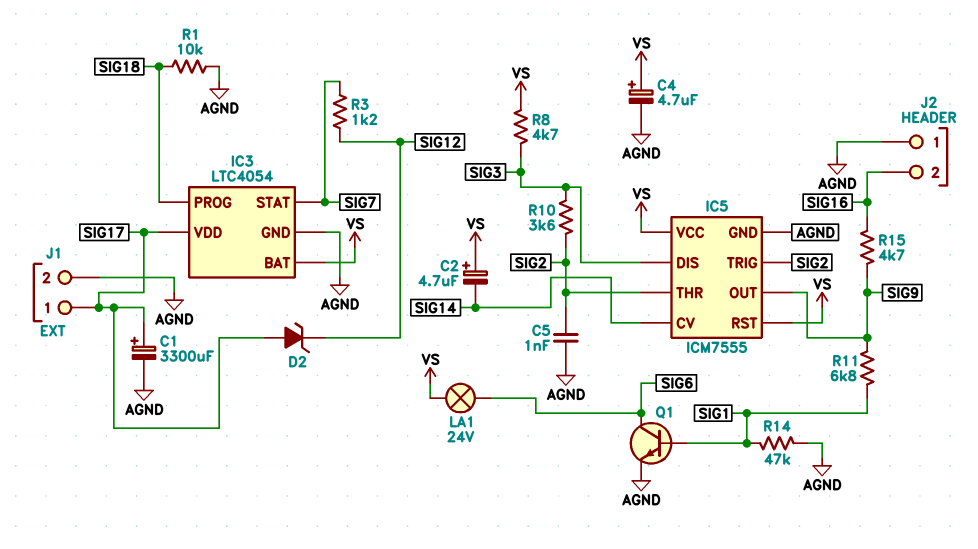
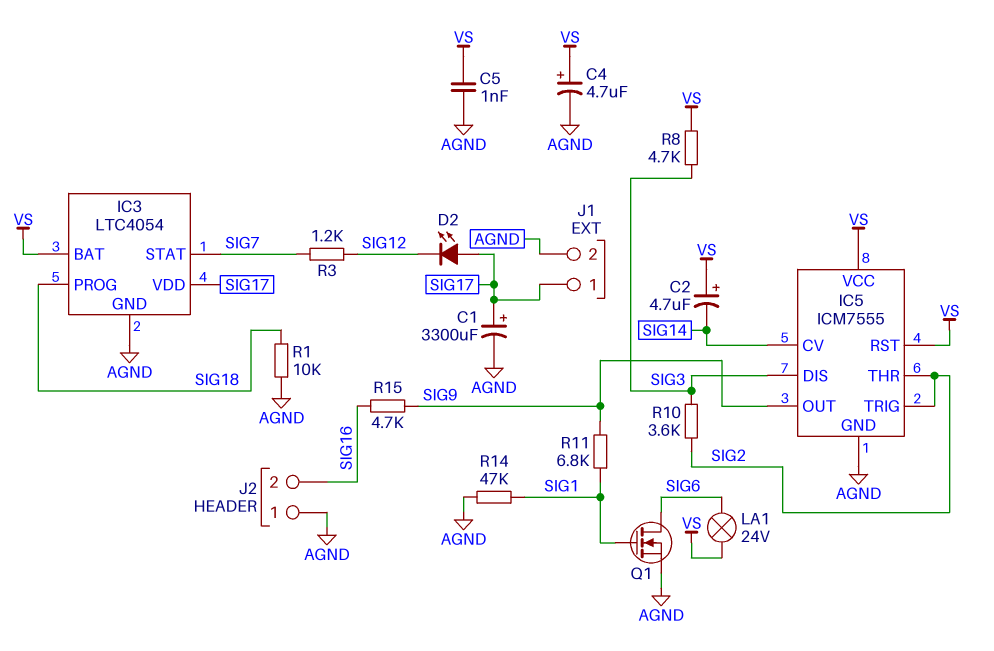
C5: 1nF (AGND, SIG2) -> 1nF (AGND, VS)
D2: zener (A SIG17, K SIG12) -> LED (A SIG17, K SIG12)
Q1: NPN (B SIG1, C SIG6, E AGND) -> NMOS (G SIG1, D SIG6, S AGND)

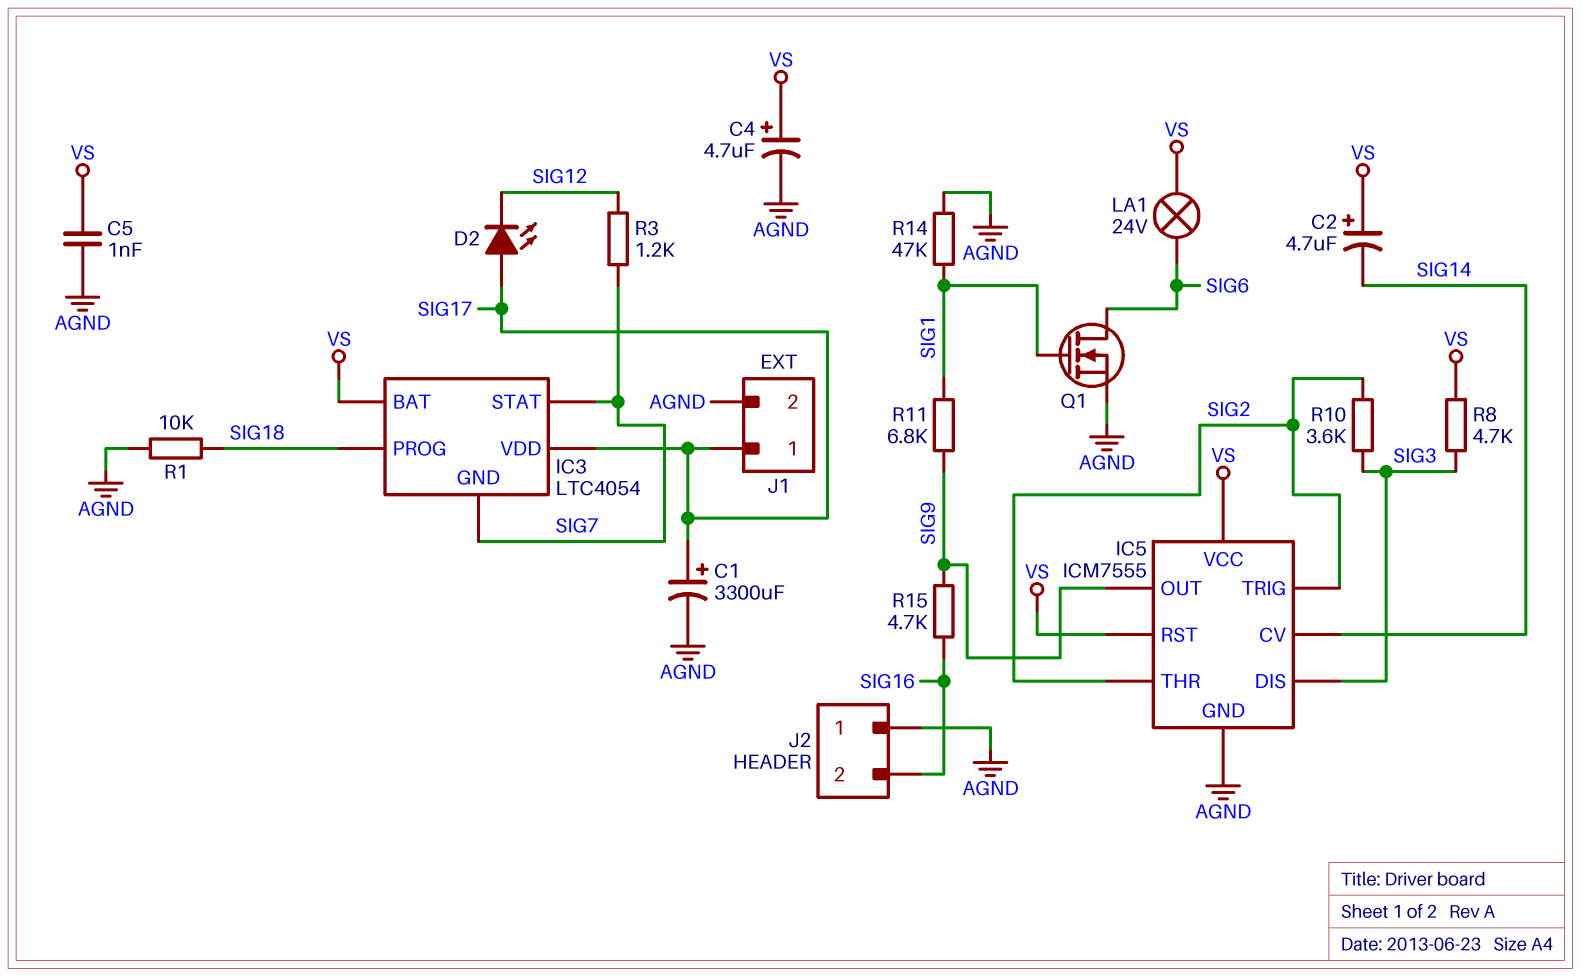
IC3 pin GND: AGND -> SIG7

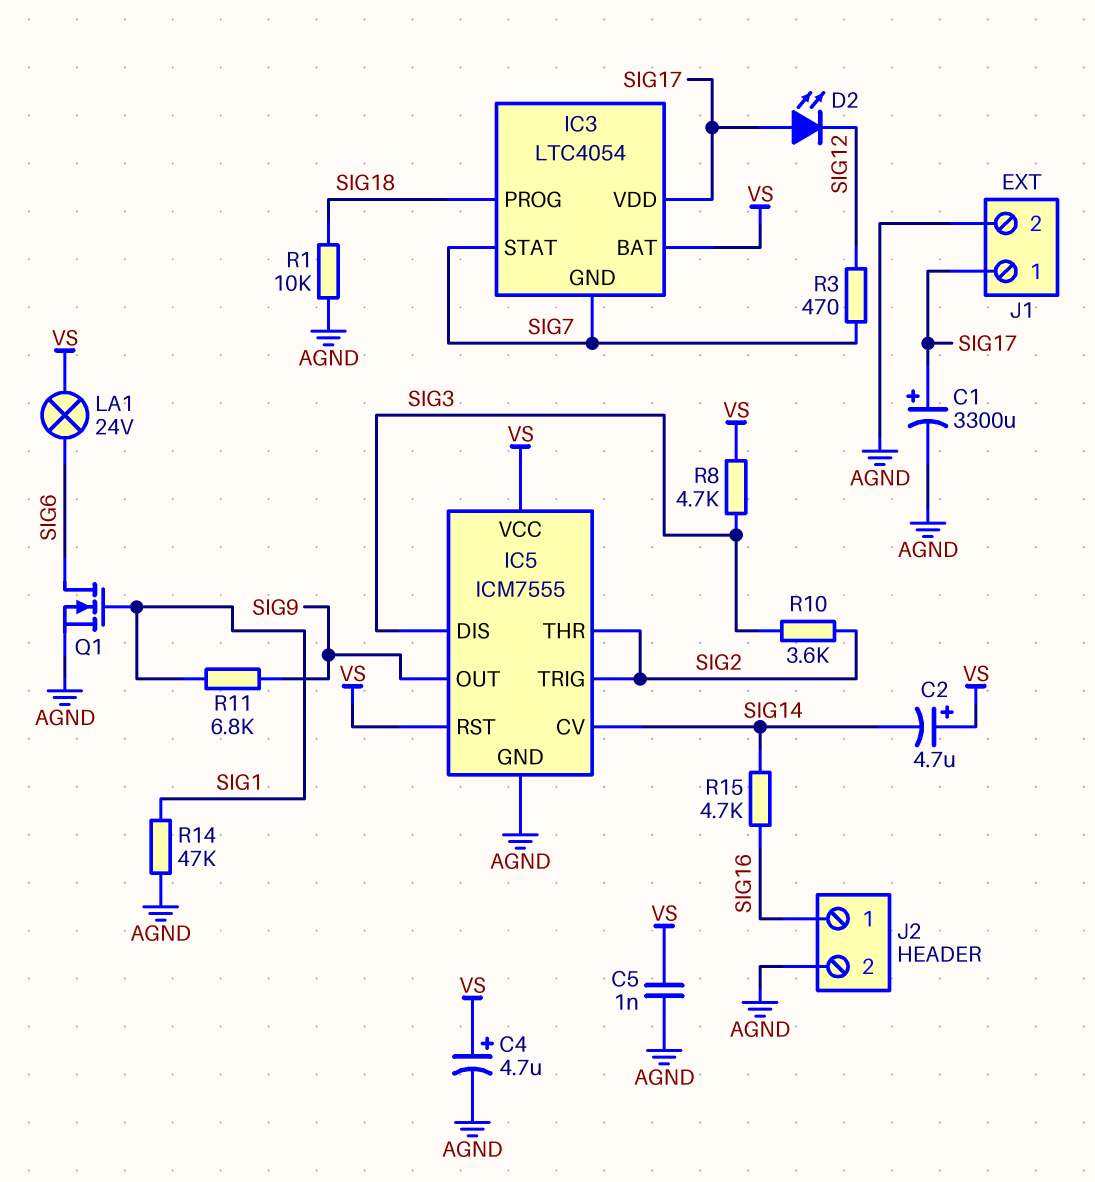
J2 pin 1: AGND -> SIG16
J2 pin 2: SIG16 -> AGND
R3: 1.2k (SIG7, SIG12) -> 470 (SIG7, SIG12)
R15: 4.7k (SIG9, SIG16) -> 4.7k (SIG14, SIG16)

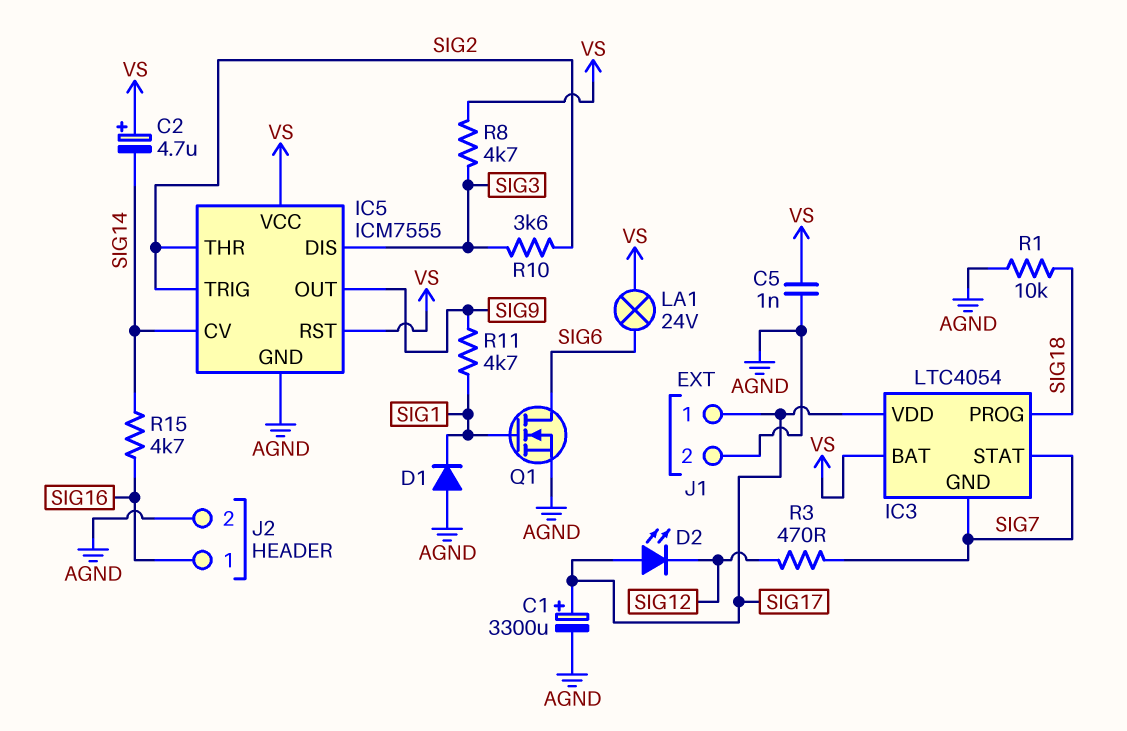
C4: 4.7uF (plus VS, minus AGND) -> none
D1: none -> diode (A AGND, K SIG1)
R11: 6.8k (SIG1, SIG9) -> 4.7k (SIG1, SIG9)
R14: 47k (AGND, SIG1) -> none

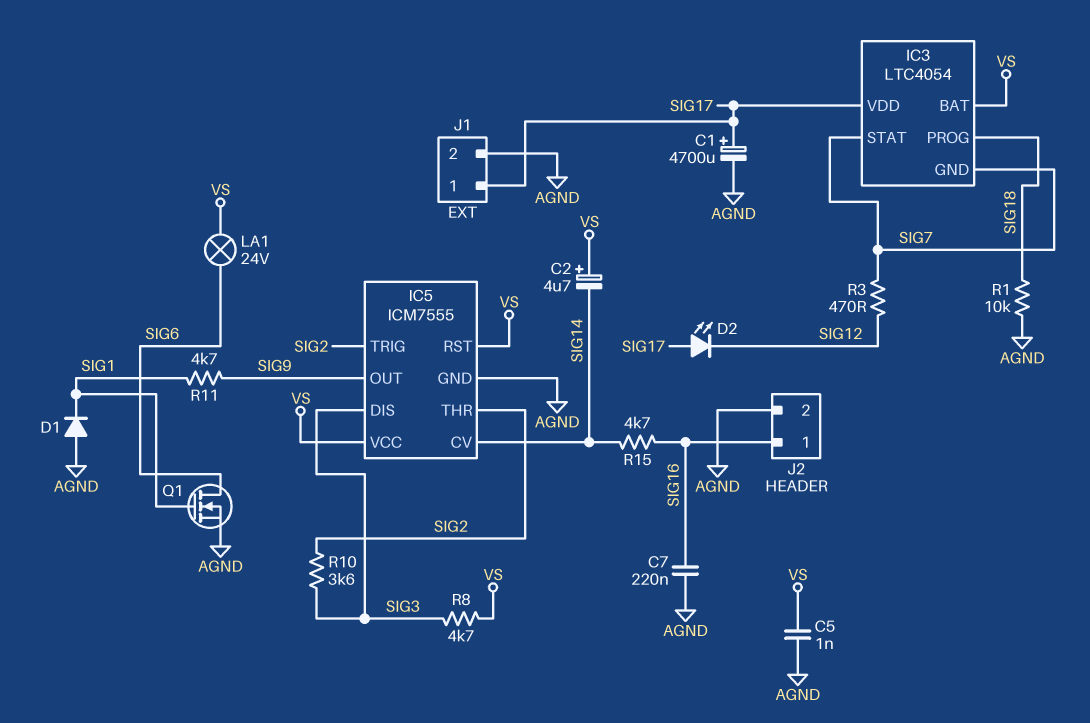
C1: 3300uF (plus SIG17, minus AGND) -> 4700uF (plus SIG17, minus AGND)
C7: none -> 220nF (AGND, SIG16)

